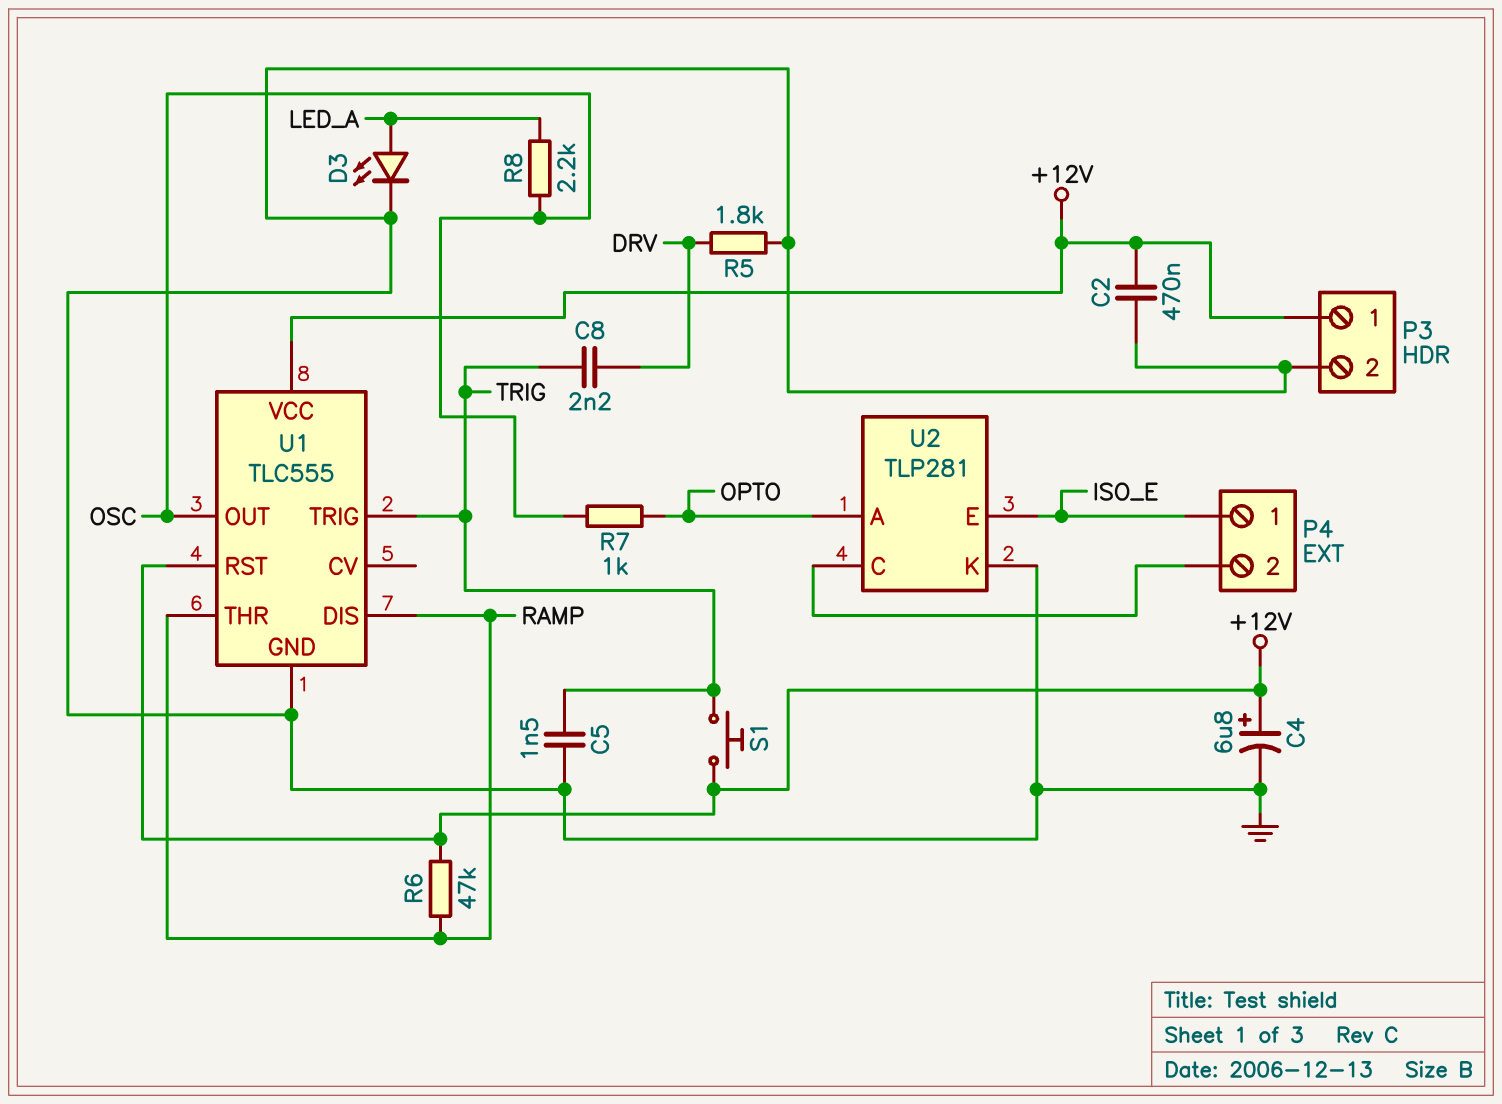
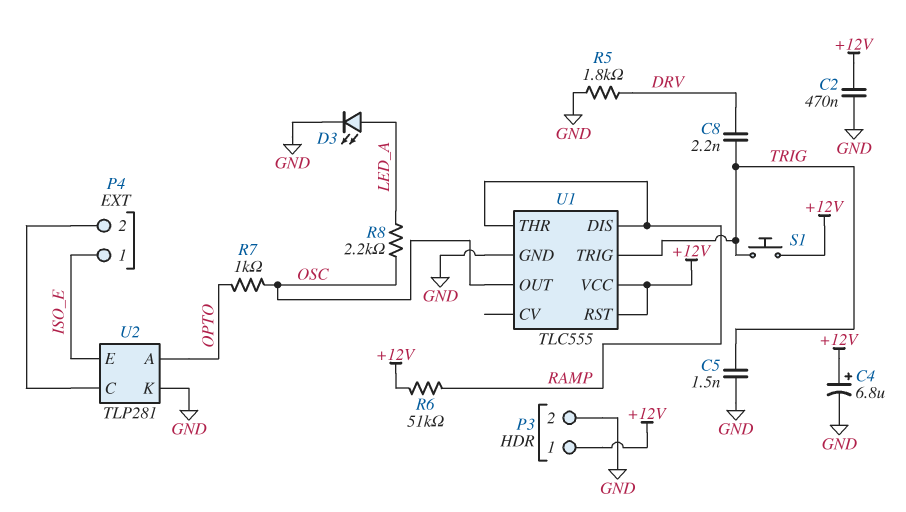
R6: 47k (+12V, RAMP) -> 51k (+12V, RAMP)

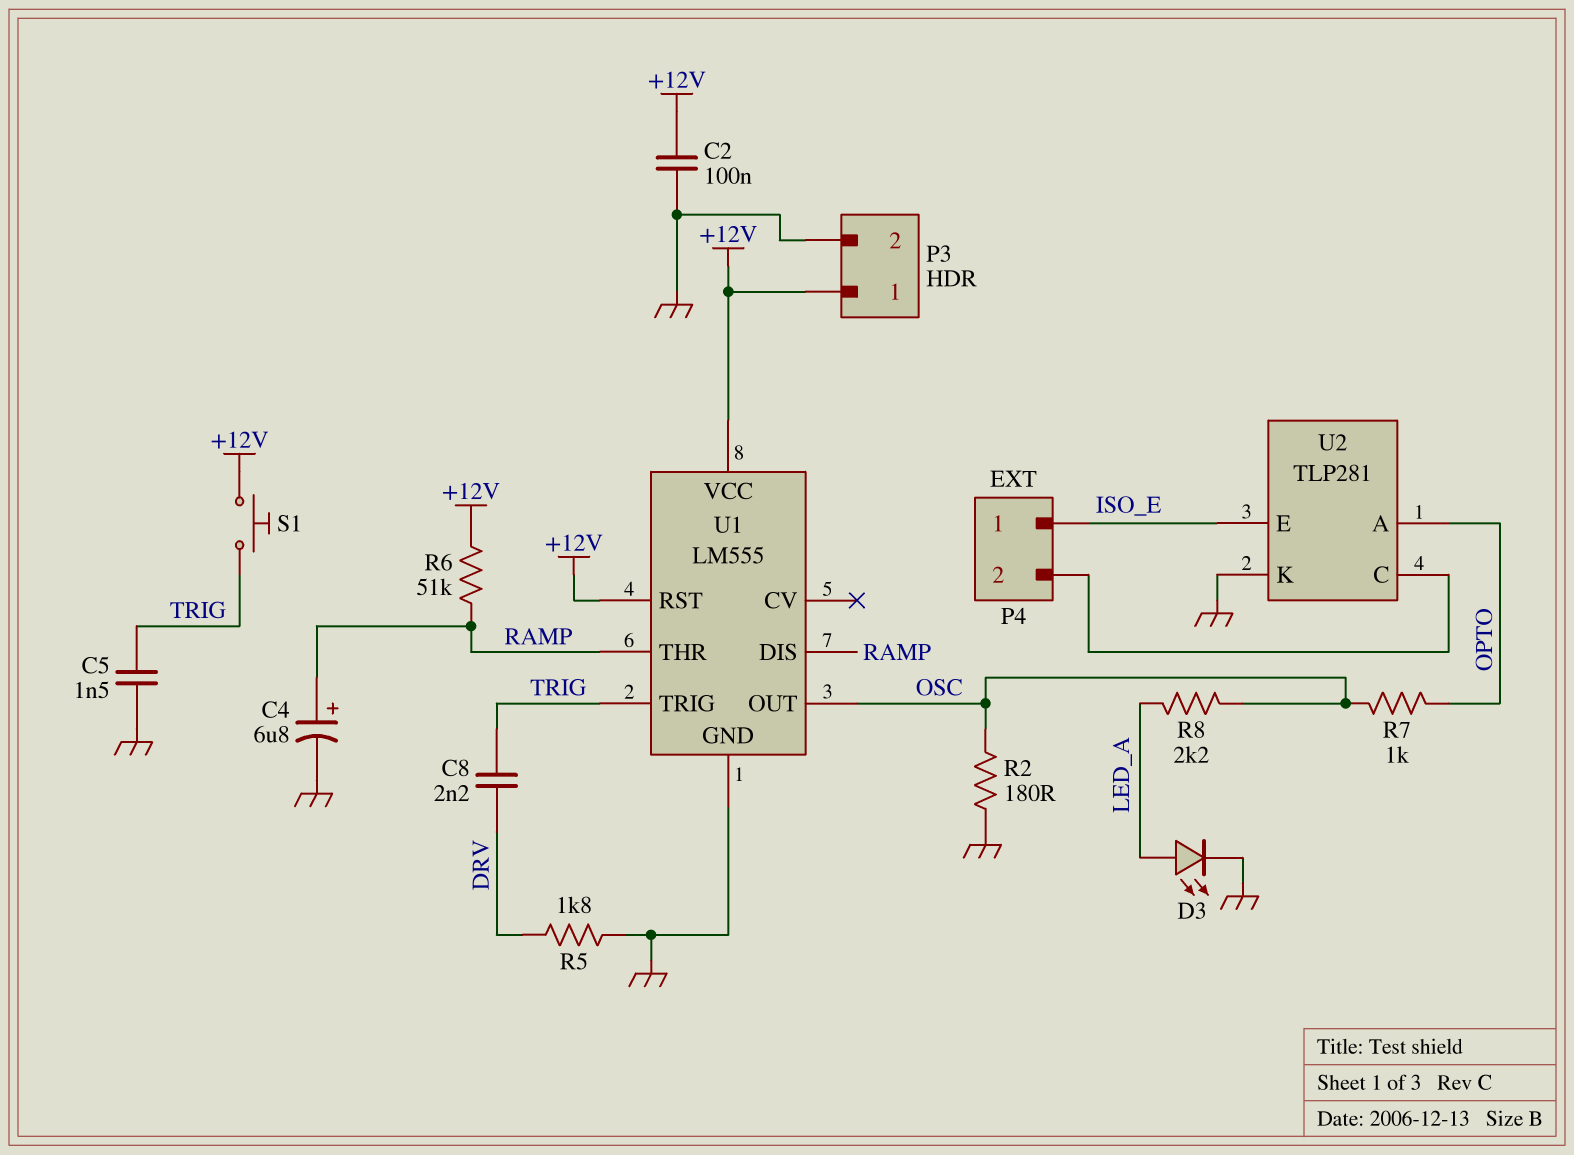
C2: 470nF (+12V, GND) -> 100nF (+12V, GND)
C4: 6.8uF (plus +12V, minus GND) -> 6.8uF (plus RAMP, minus GND)
R2: none -> 180 (GND, OSC)
U1: TLC555 -> LM555

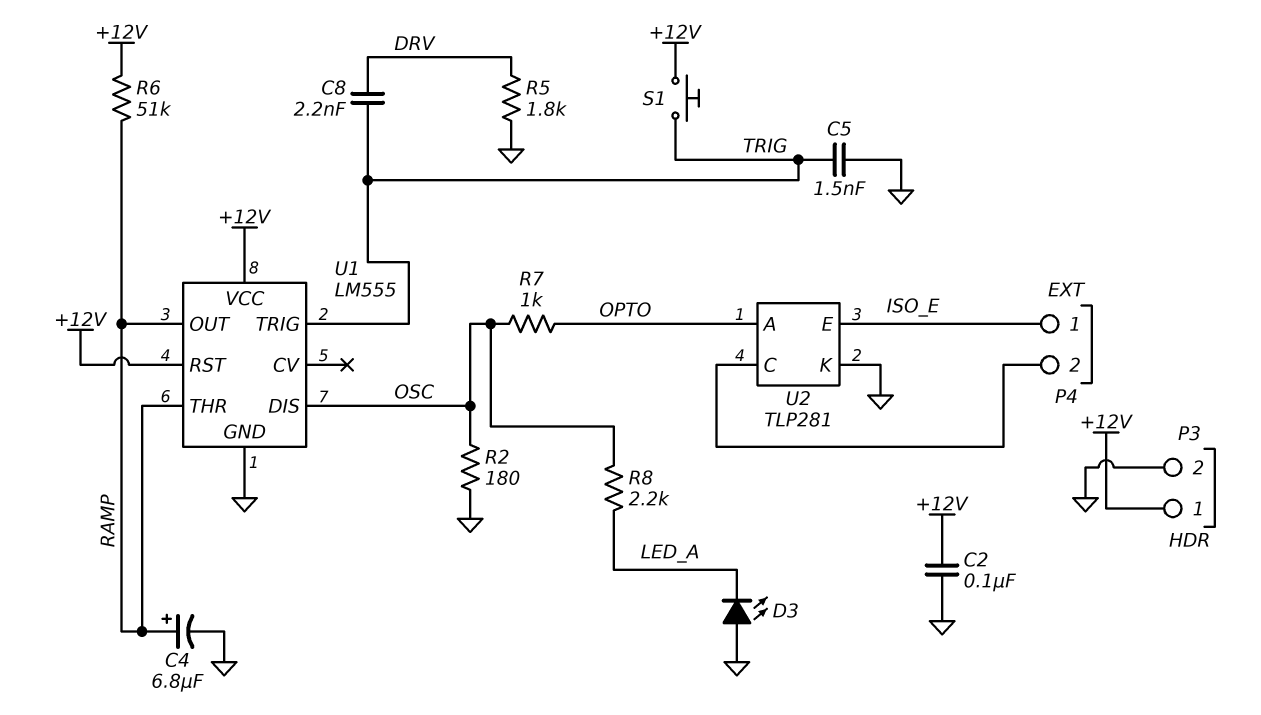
D3: LED (A LED_A, K GND) -> LED (A GND, K LED_A)
U1 pin DIS: RAMP -> OSC
U1 pin OUT: OSC -> RAMP

